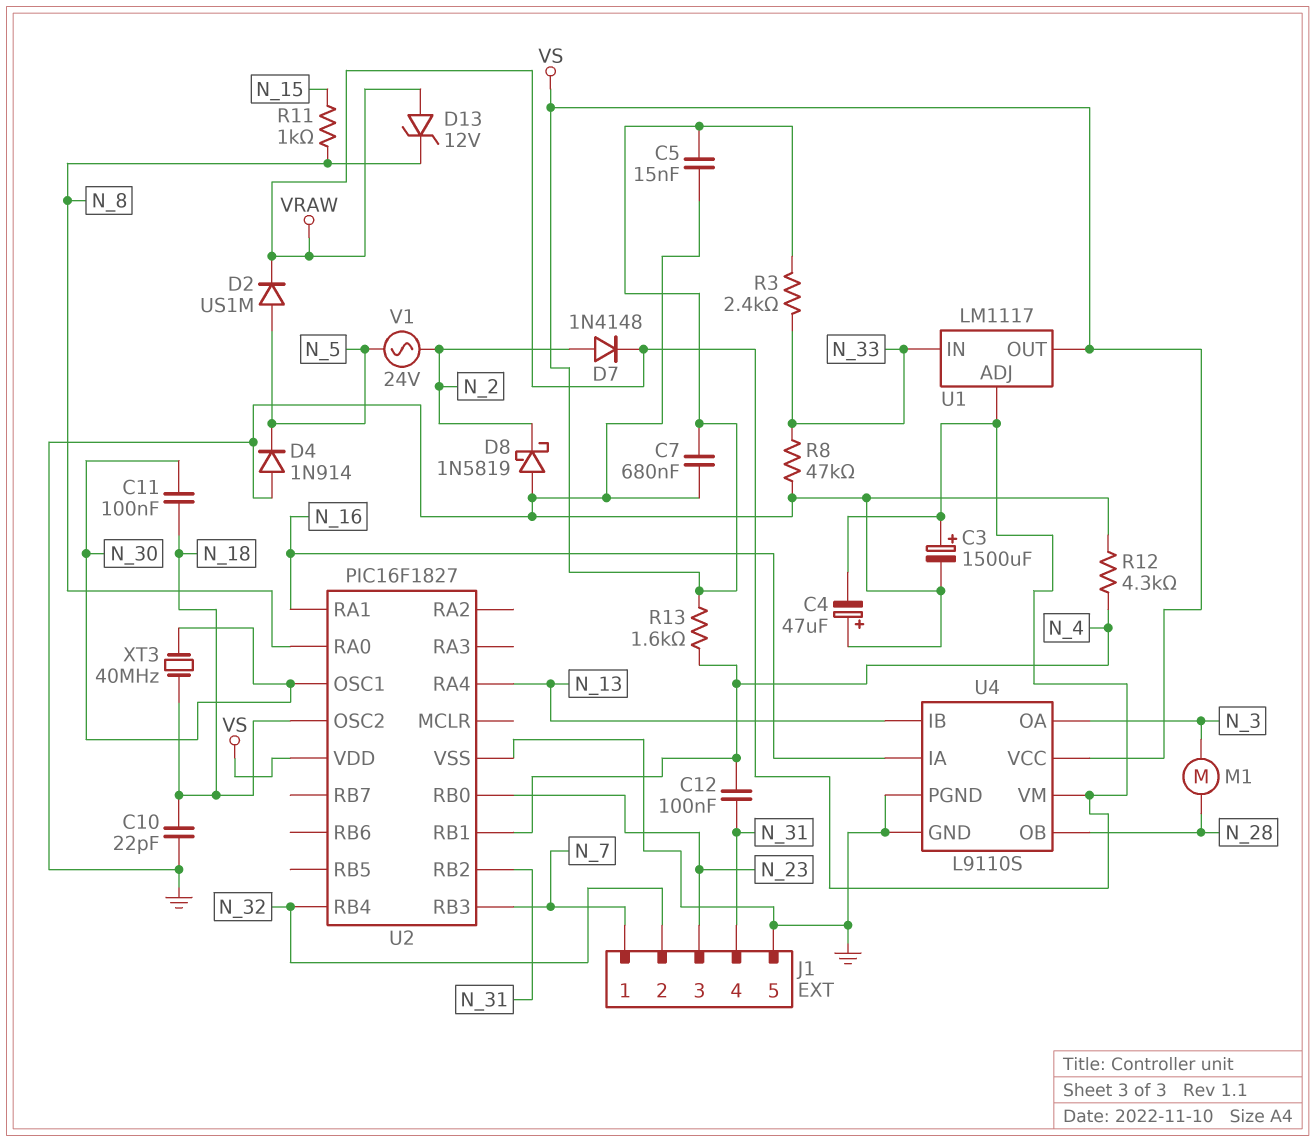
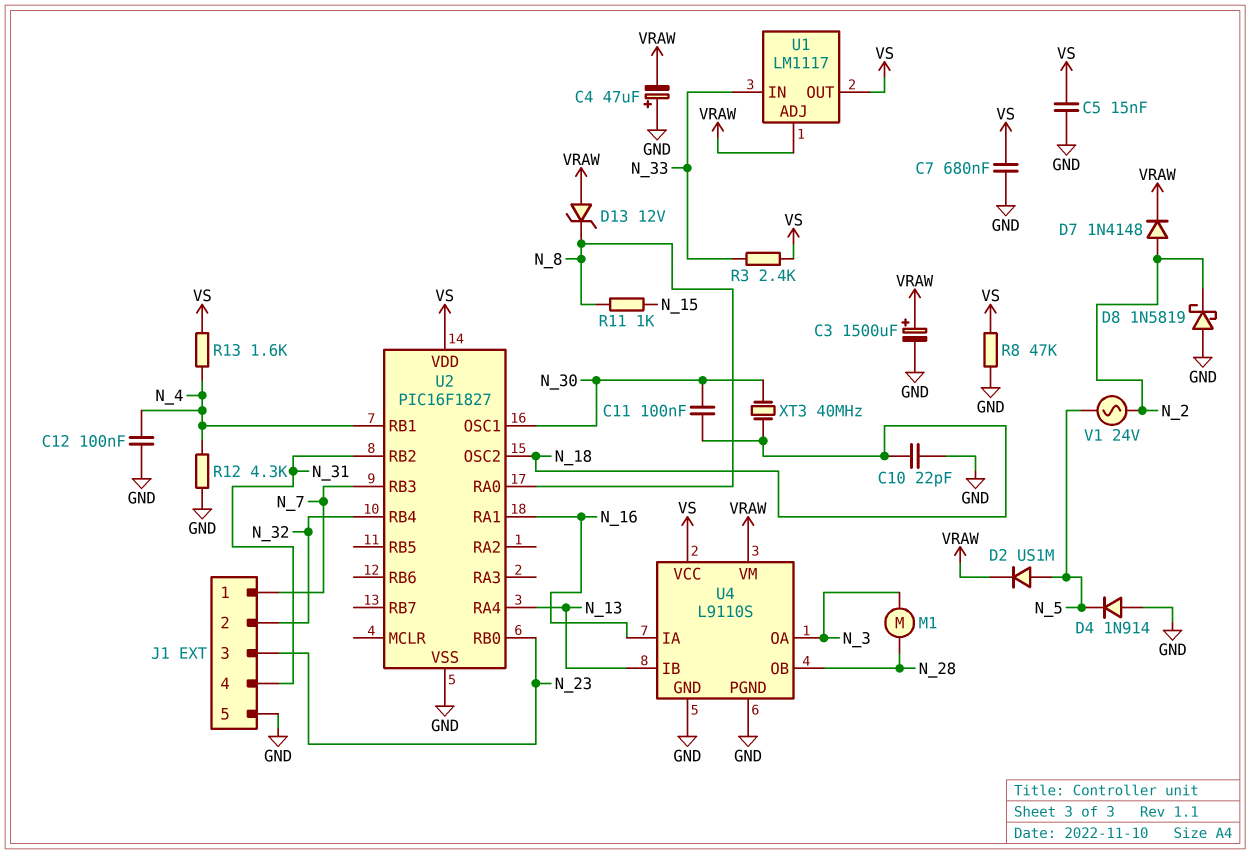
C12: 100nF (N_4, N_31) -> 100nF (GND, N_4)
R8: 47k (GND, N_33) -> 47k (GND, VS)

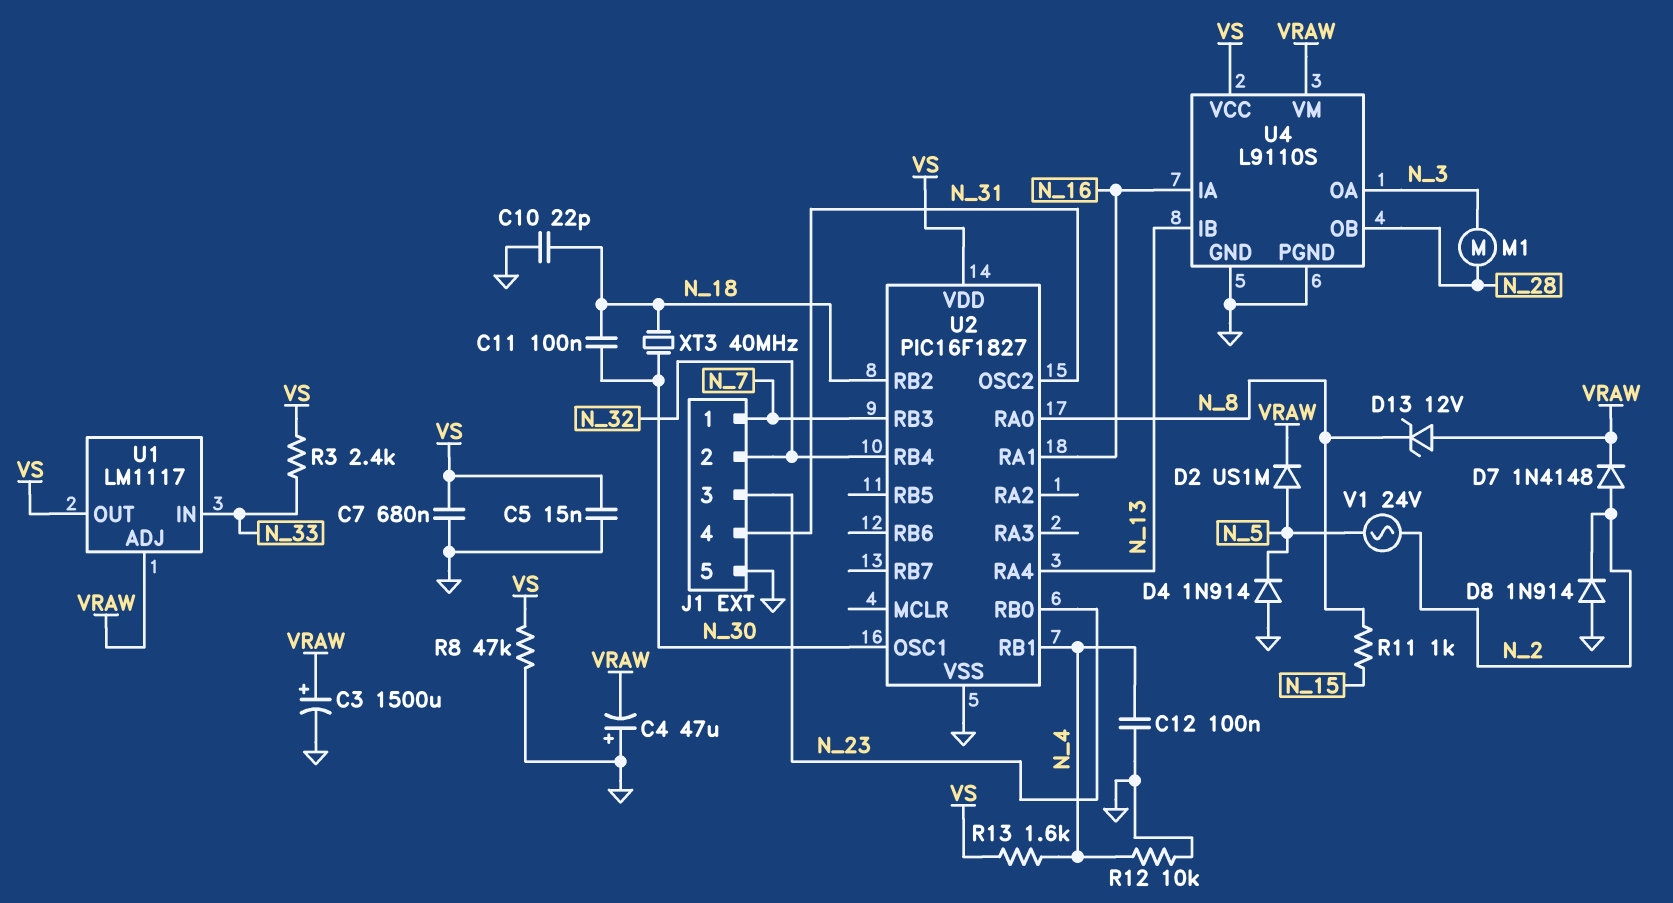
D8: schottky 1N5819 (A GND, K N_2) -> diode 1N914 (A GND, K N_2)
R12: 4.3k (GND, N_4) -> 10k (GND, N_4)
U2 pin OSC2: N_18 -> N_31
U2 pin RB2: N_31 -> N_18

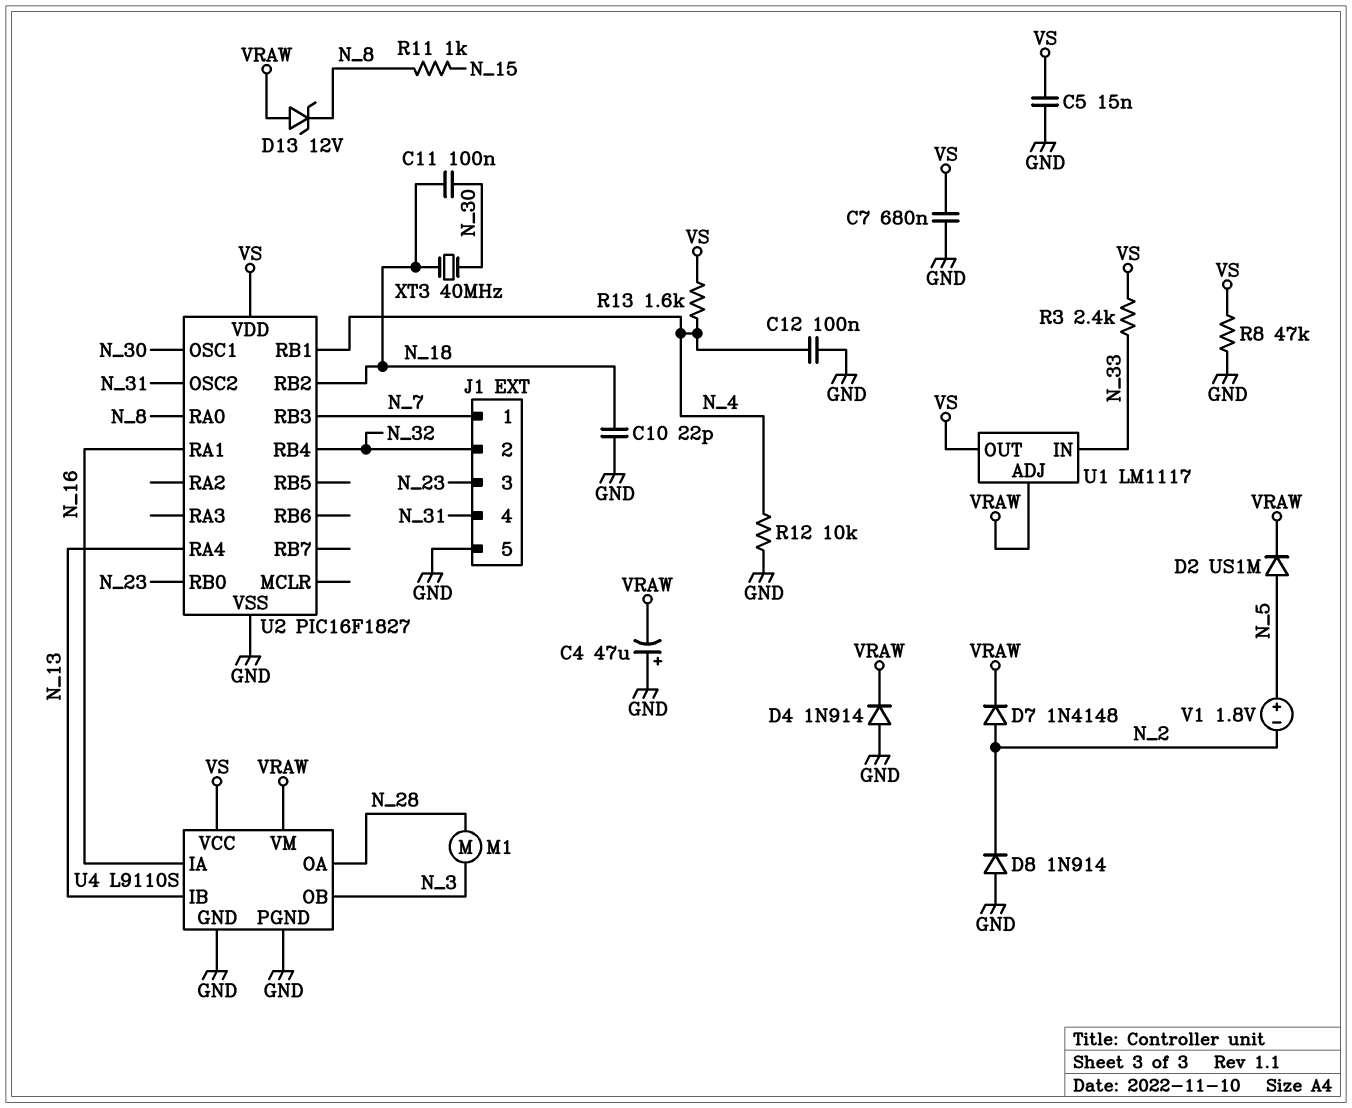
C3: 1500uF (plus VRAW, minus GND) -> none
D4: diode 1N914 (A GND, K N_5) -> diode 1N914 (A GND, K VRAW)
U4 pin OA: N_3 -> N_28
U4 pin OB: N_28 -> N_3
V1: AC 24V (N_2, N_5) -> 1.8V (plus N_5, minus N_2)

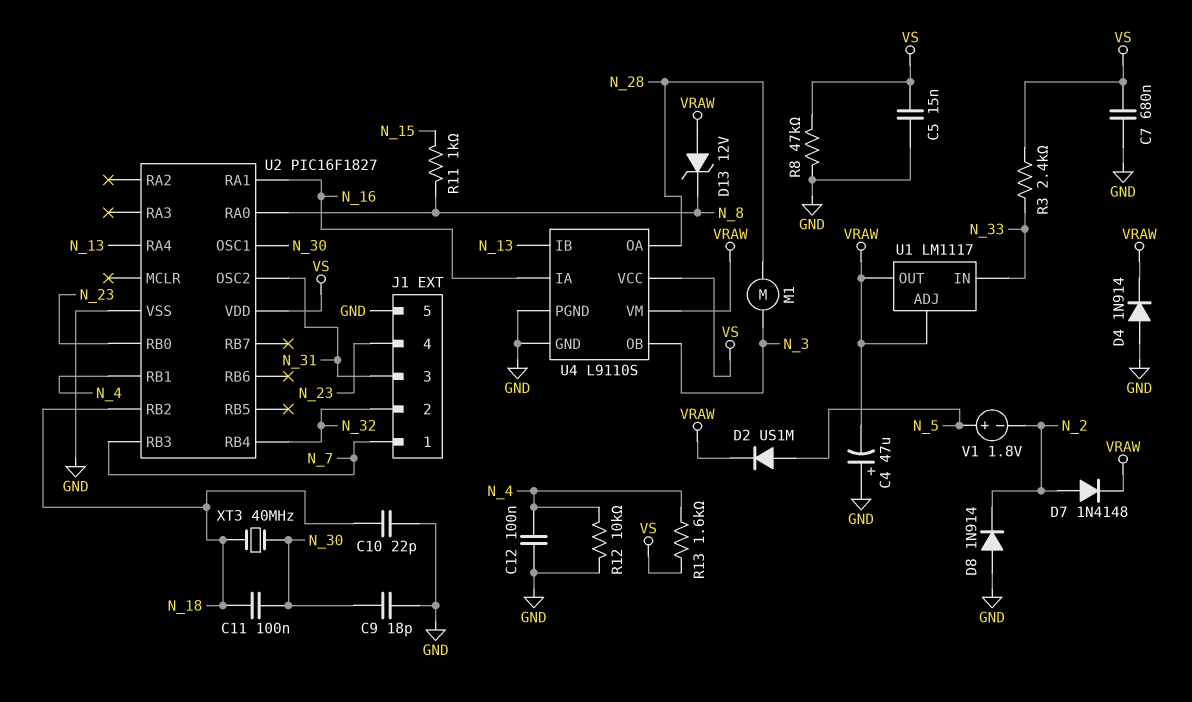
C9: none -> 18pF (GND, N_30)
J1 pin 3: N_23 -> N_31
J1 pin 4: N_31 -> N_23
U1 pin OUT: VS -> VRAW

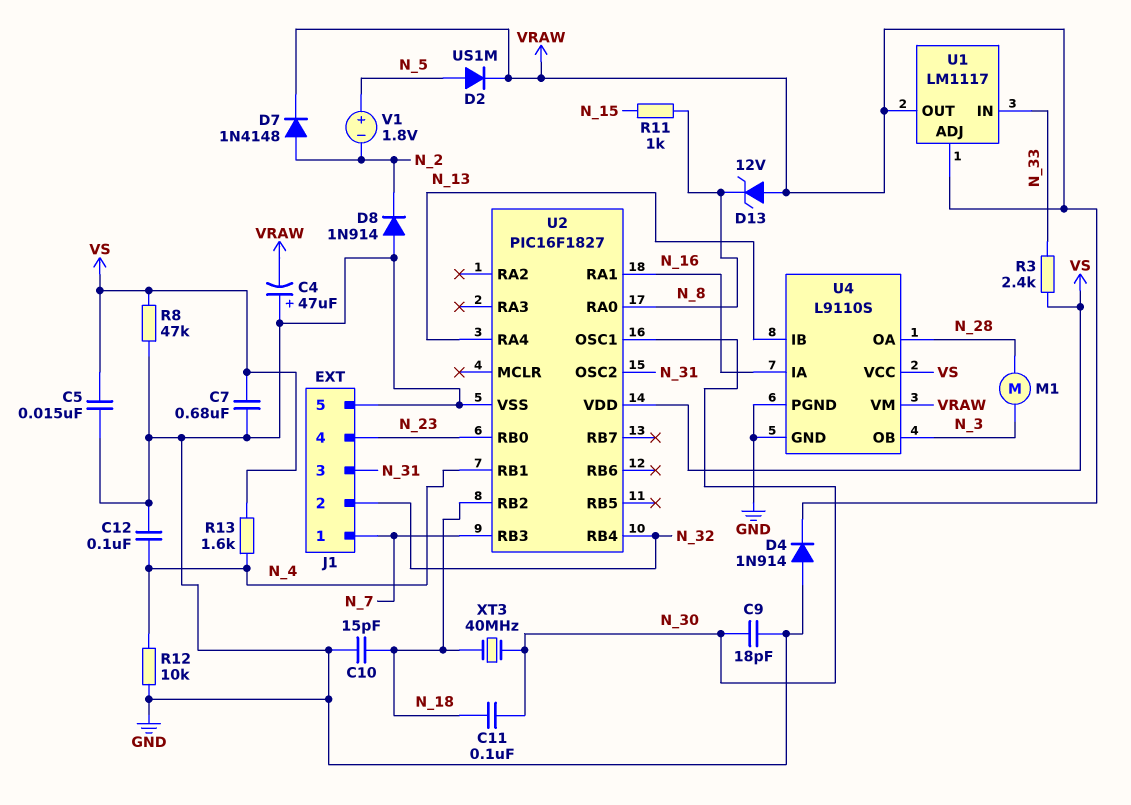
C10: 22pF (GND, N_18) -> 15pF (GND, N_18)

